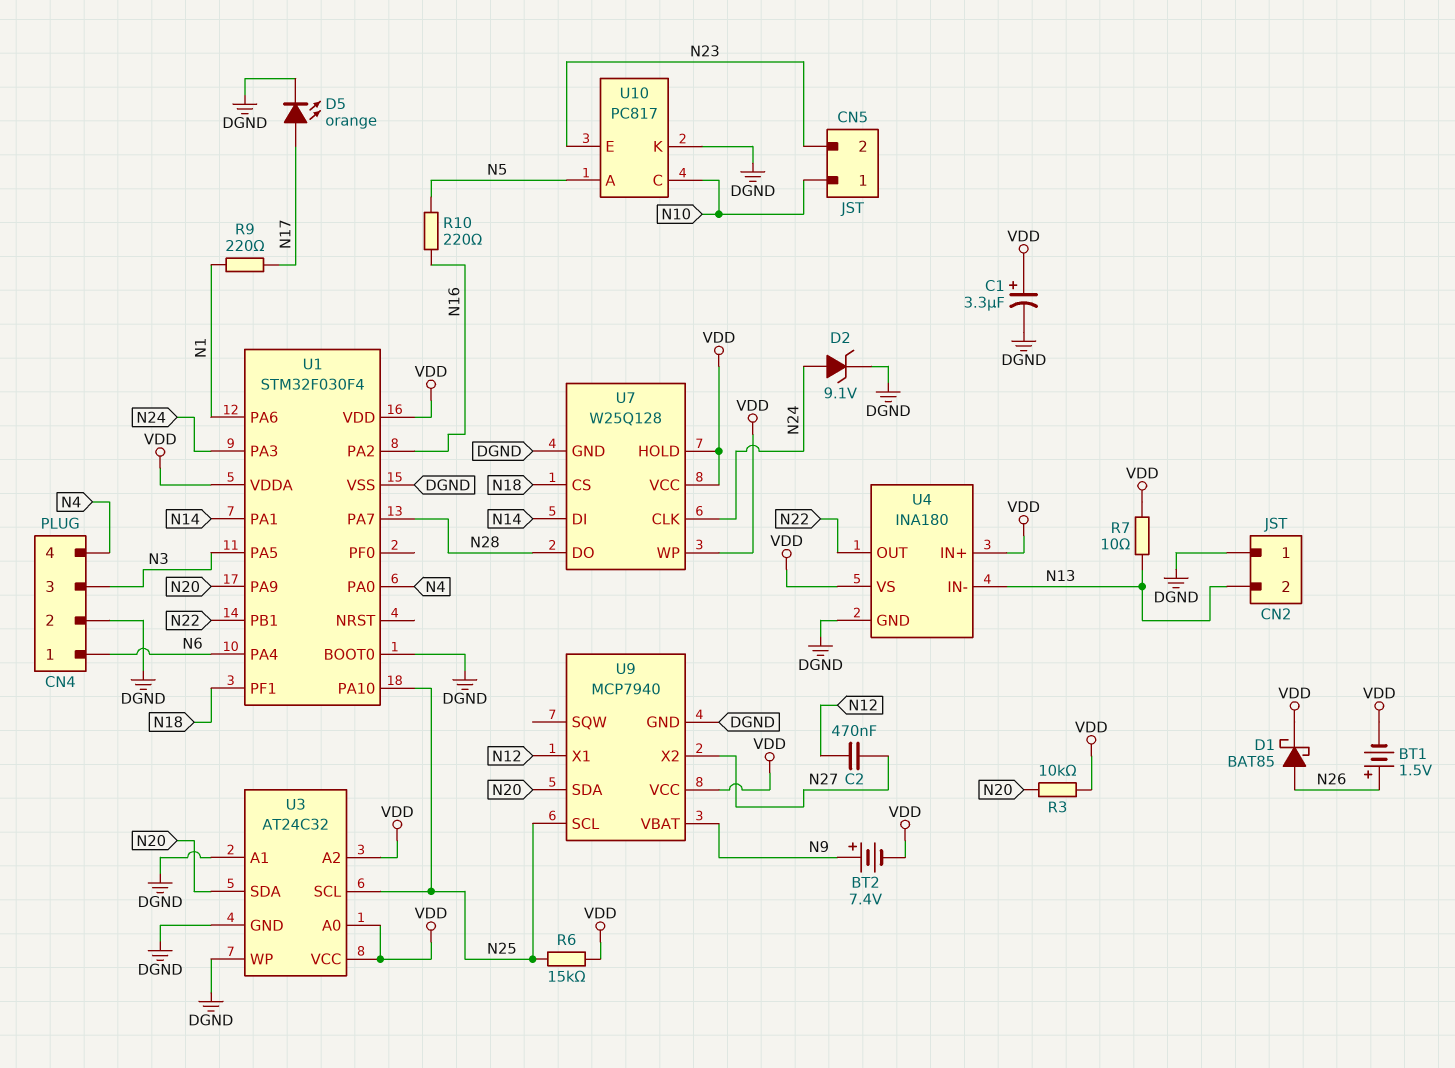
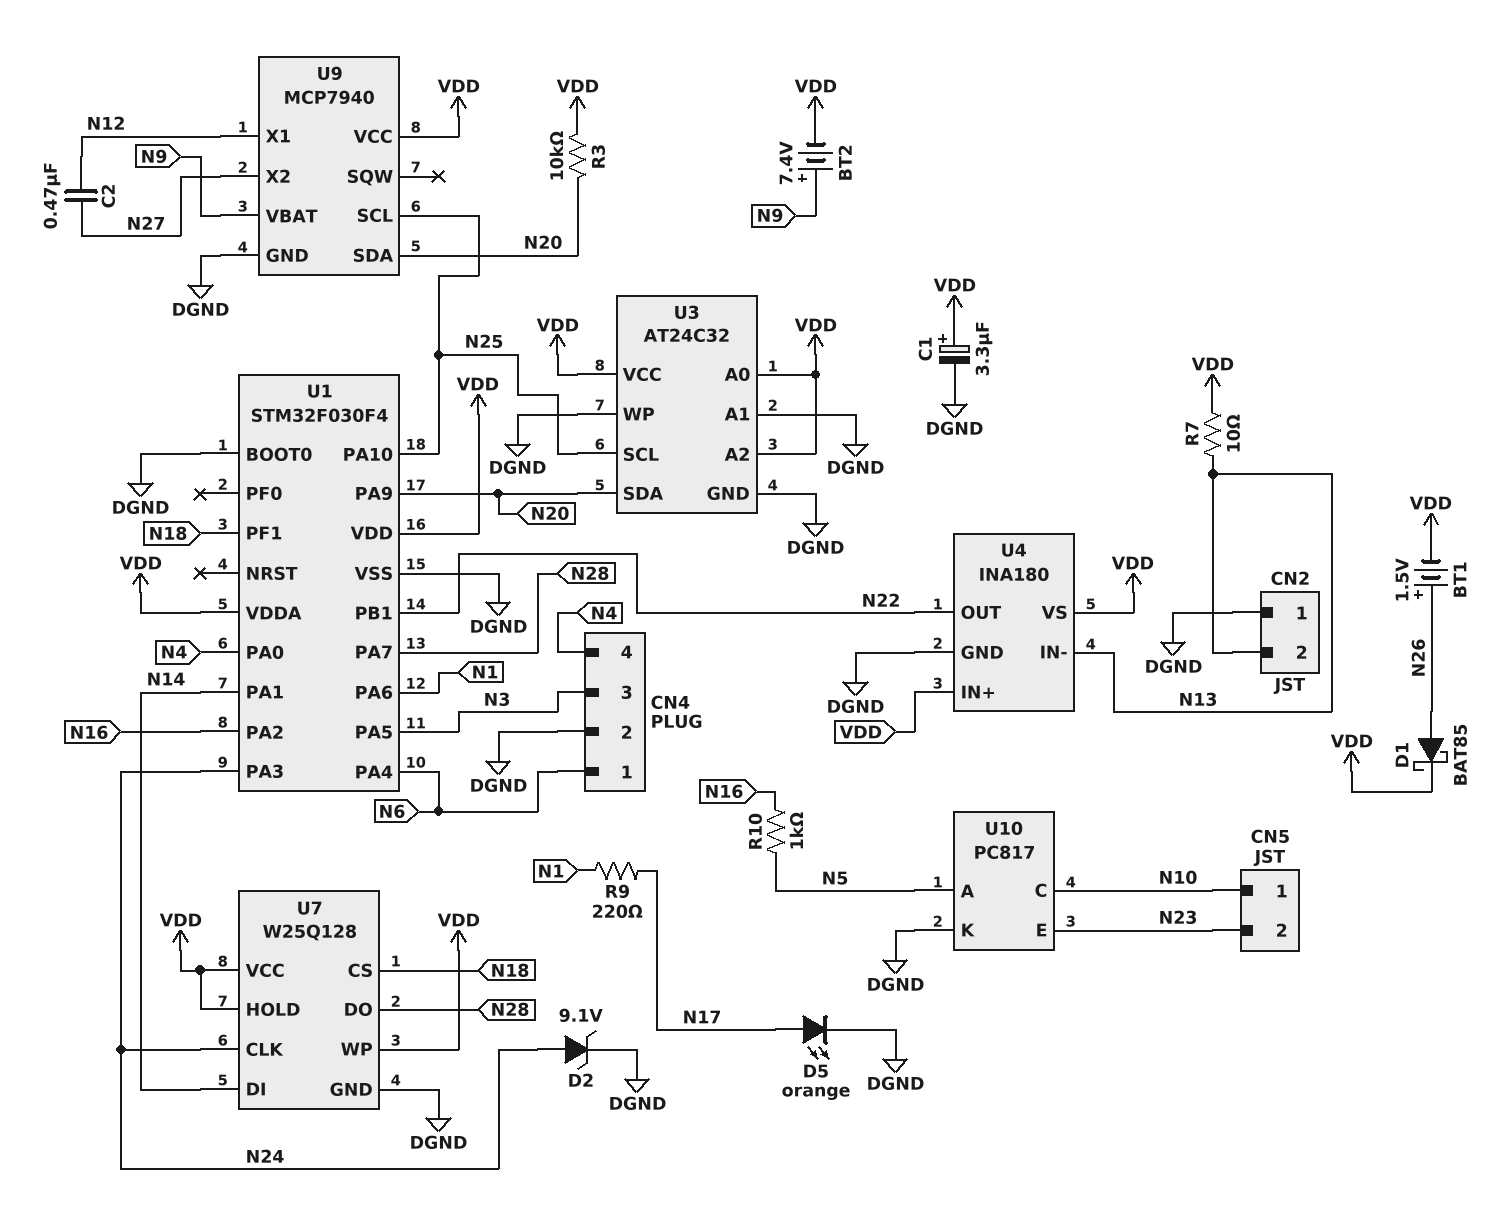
R6: 15k (N25, VDD) -> none
R10: 220 (N5, N16) -> 1k (N5, N16)

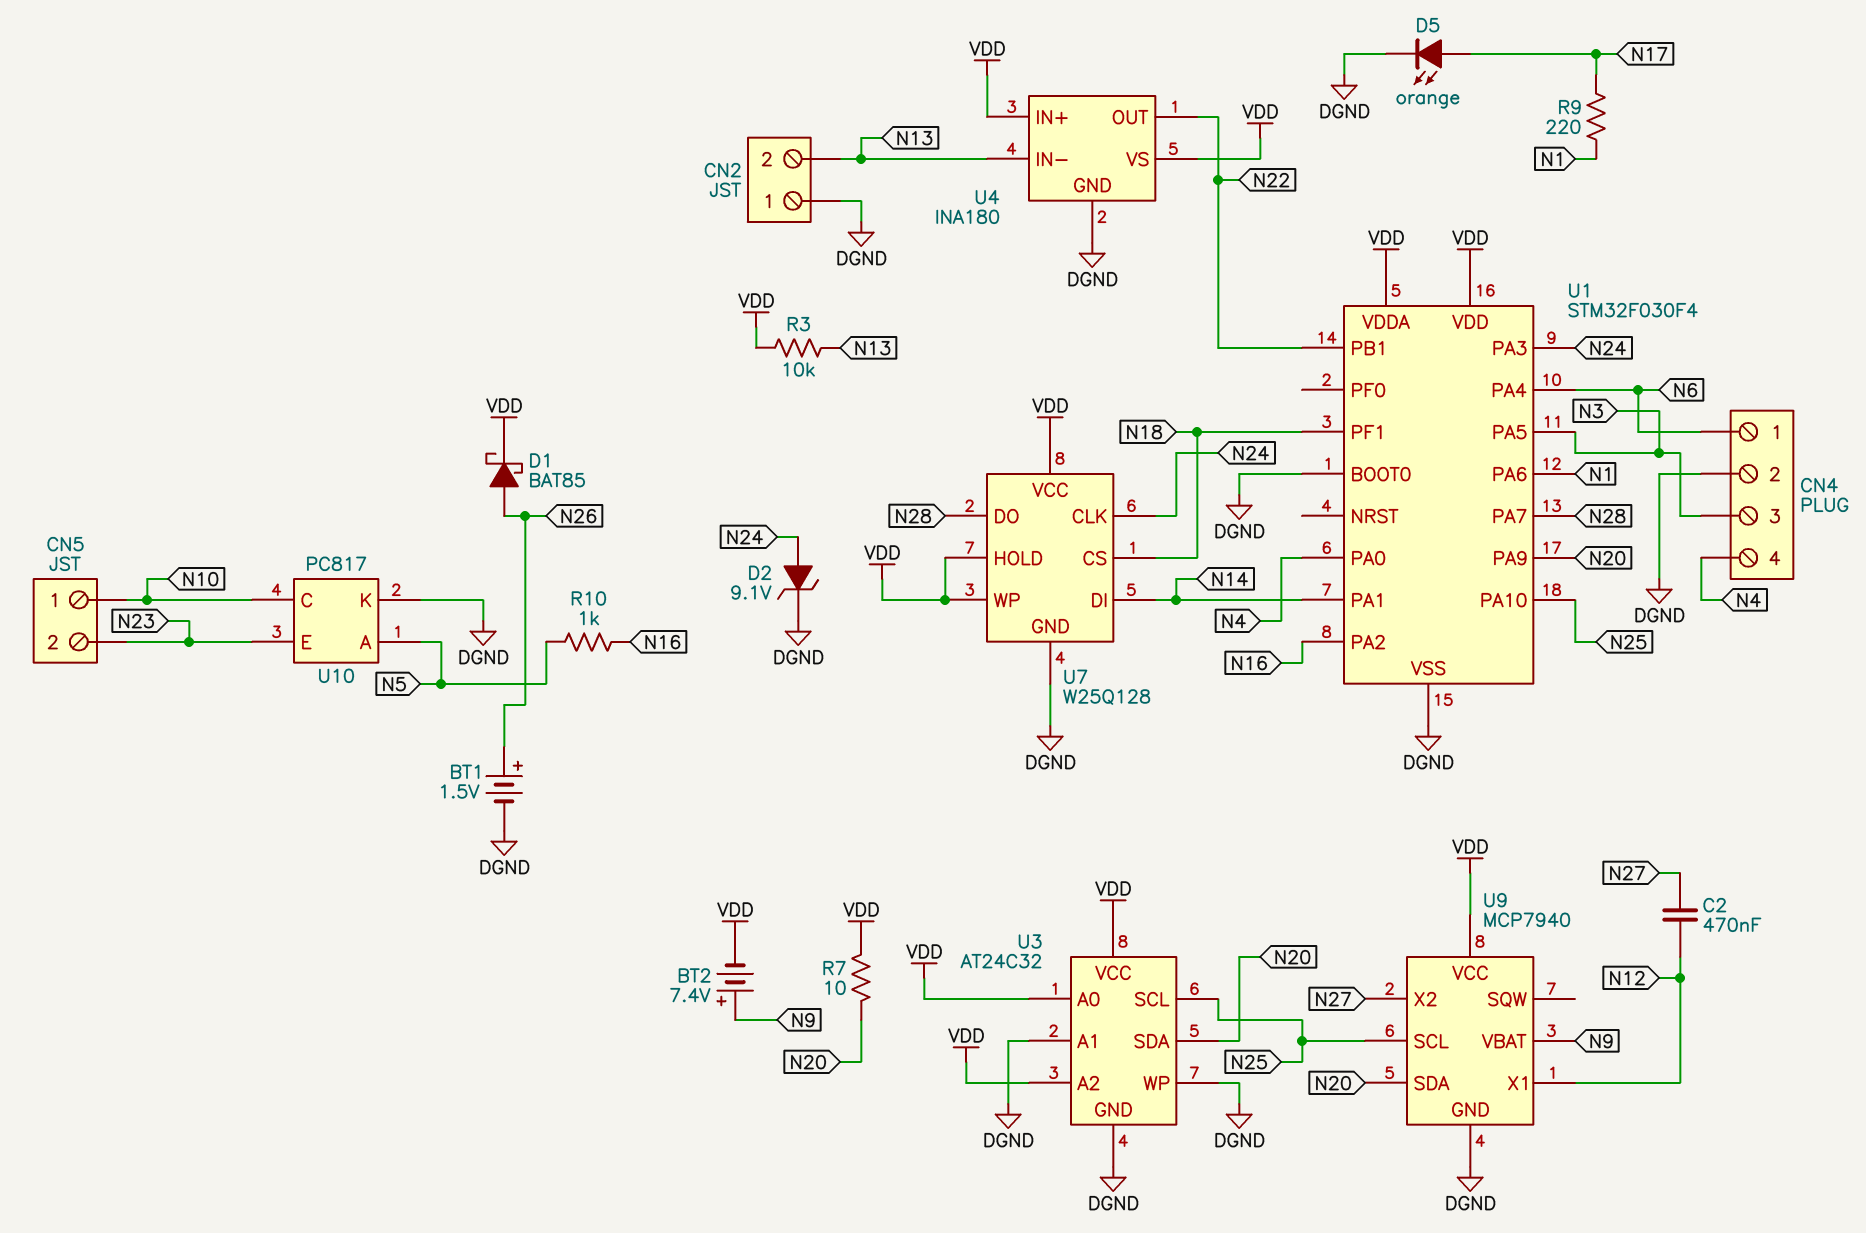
BT1: 1.5V (plus N26, minus VDD) -> 1.5V (plus N26, minus DGND)
C1: 3.3uF (plus VDD, minus DGND) -> none
R3: 10k (N20, VDD) -> 10k (N13, VDD)
R7: 10 (N13, VDD) -> 10 (N20, VDD)

